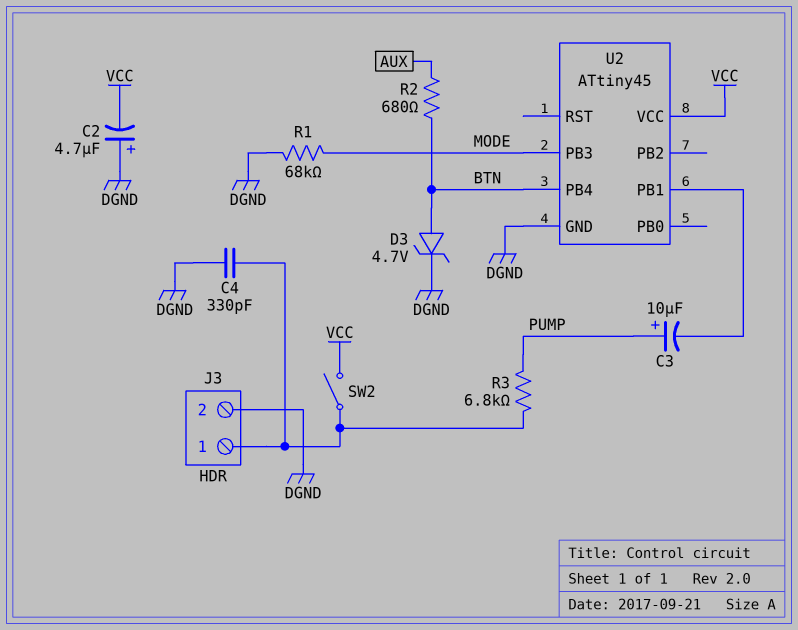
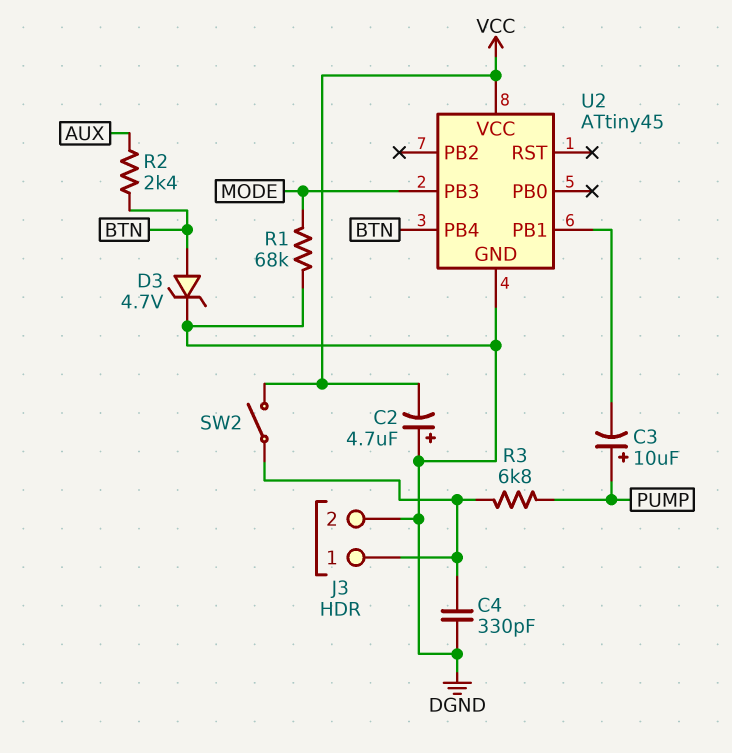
R2: 680 (AUX, BTN) -> 2.4k (AUX, BTN)

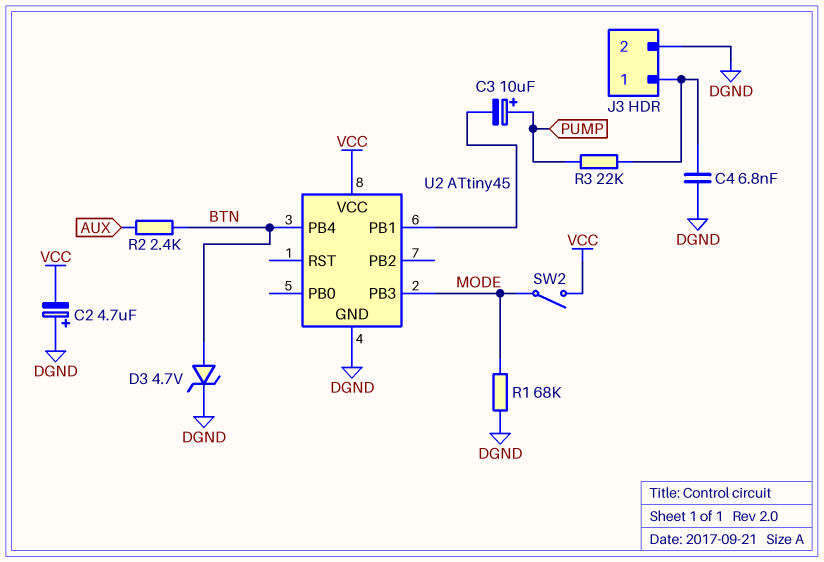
C4: 330pF (DGND, J3/1) -> 6.8nF (DGND, J3/1)
R3: 6.8k (J3/1, PUMP) -> 22k (J3/1, PUMP)
SW2: switch (J3/1, VCC) -> switch (MODE, VCC)

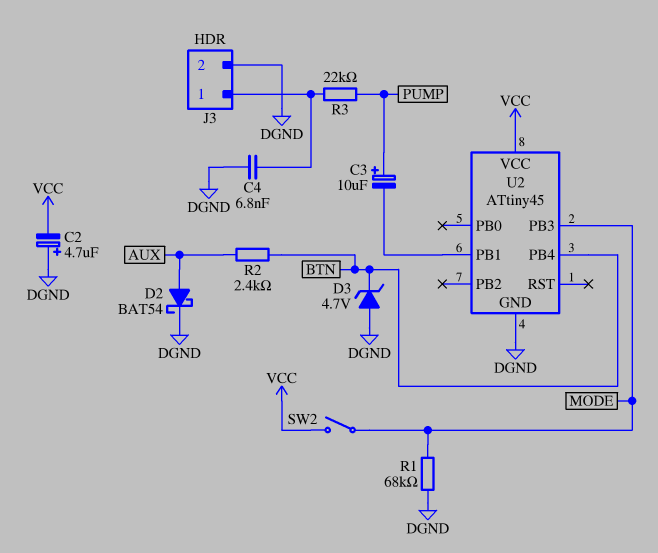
D2: none -> schottky BAT54 (A AUX, K DGND)
D3: zener 4.7V (A BTN, K DGND) -> zener 4.7V (A DGND, K BTN)

